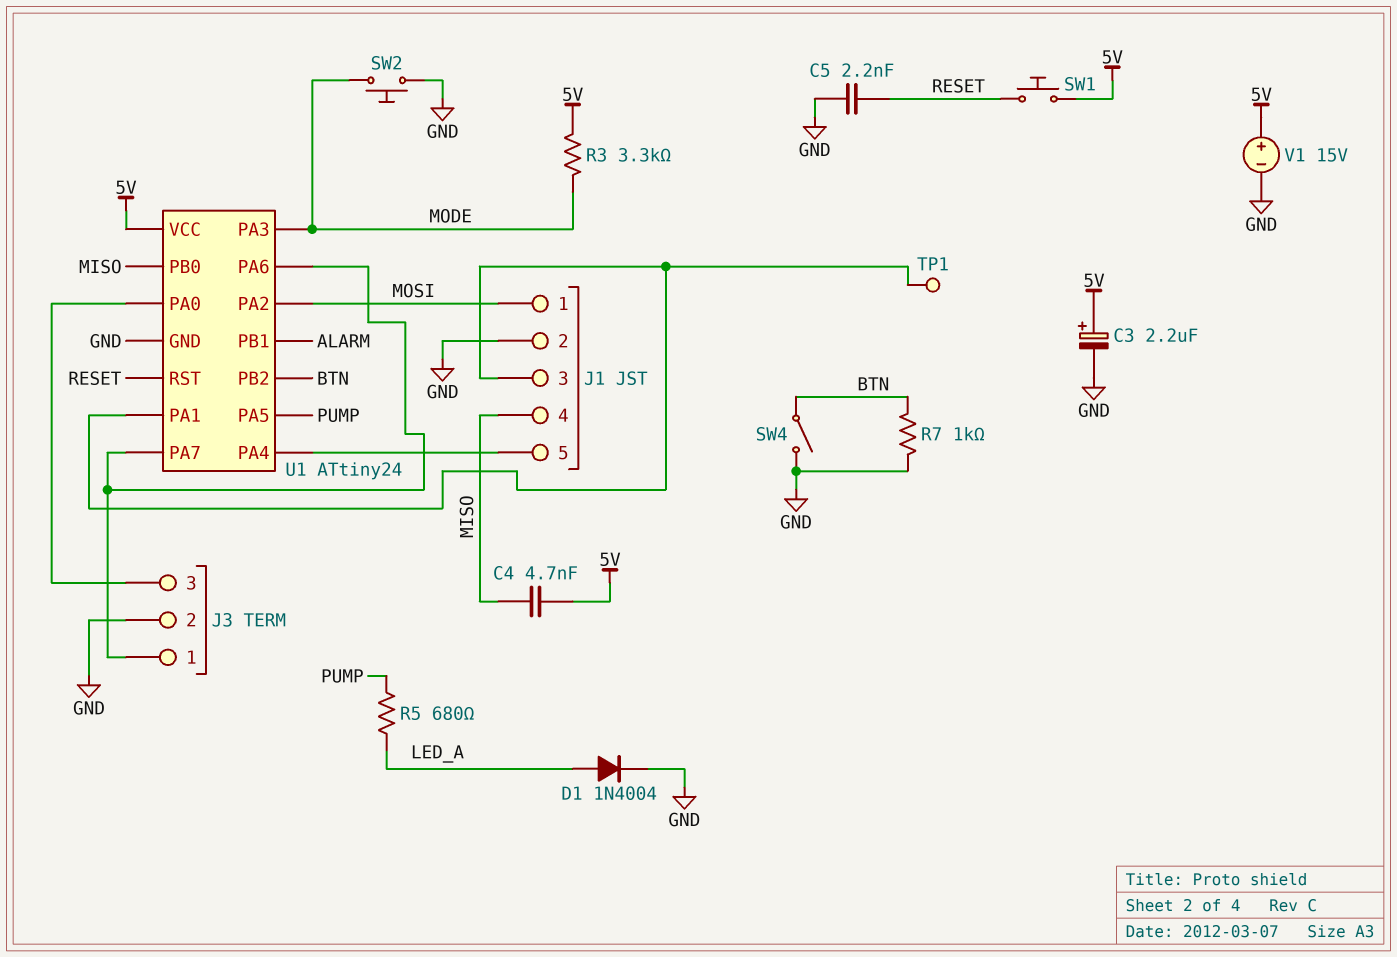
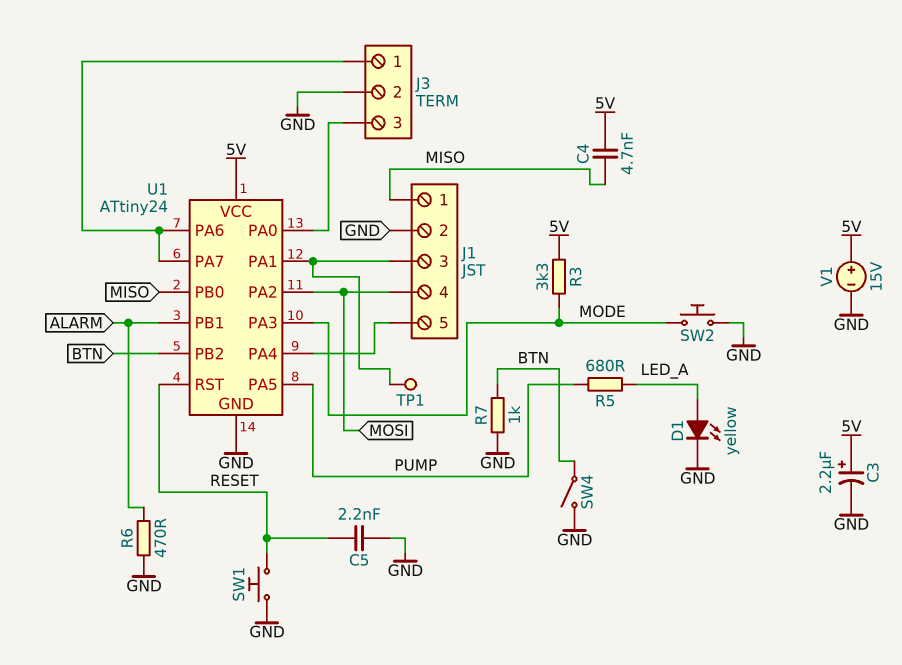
D1: diode 1N4004 (A LED_A, K GND) -> LED yellow (A LED_A, K GND)
J1 pin 1: MOSI -> MISO
J1 pin 4: MISO -> MOSI
R6: none -> 470 (ALARM, GND)
SW1: button (5V, RESET) -> button (GND, RESET)

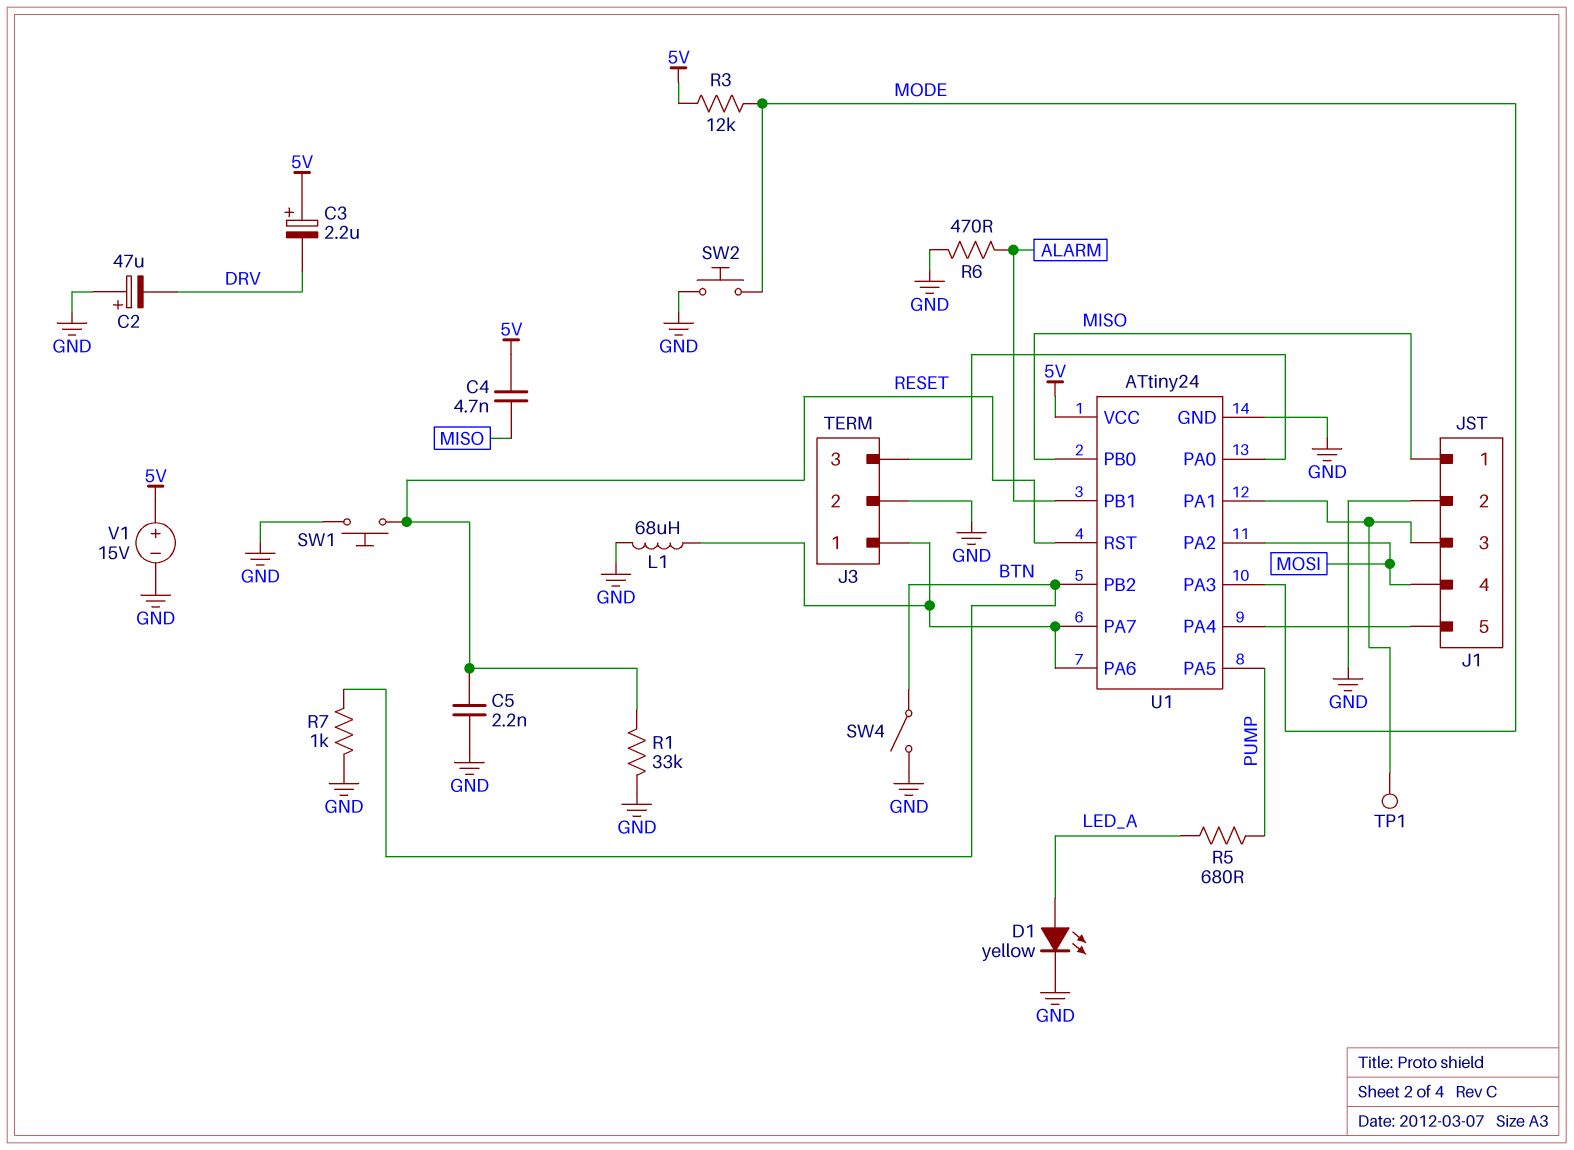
C2: none -> 47uF (plus GND, minus DRV)
C3: 2.2uF (plus 5V, minus GND) -> 2.2uF (plus 5V, minus DRV)
L1: none -> 68uH (GND, J3/1)
R1: none -> 33k (GND, RESET)
R3: 3.3k (5V, MODE) -> 12k (5V, MODE)

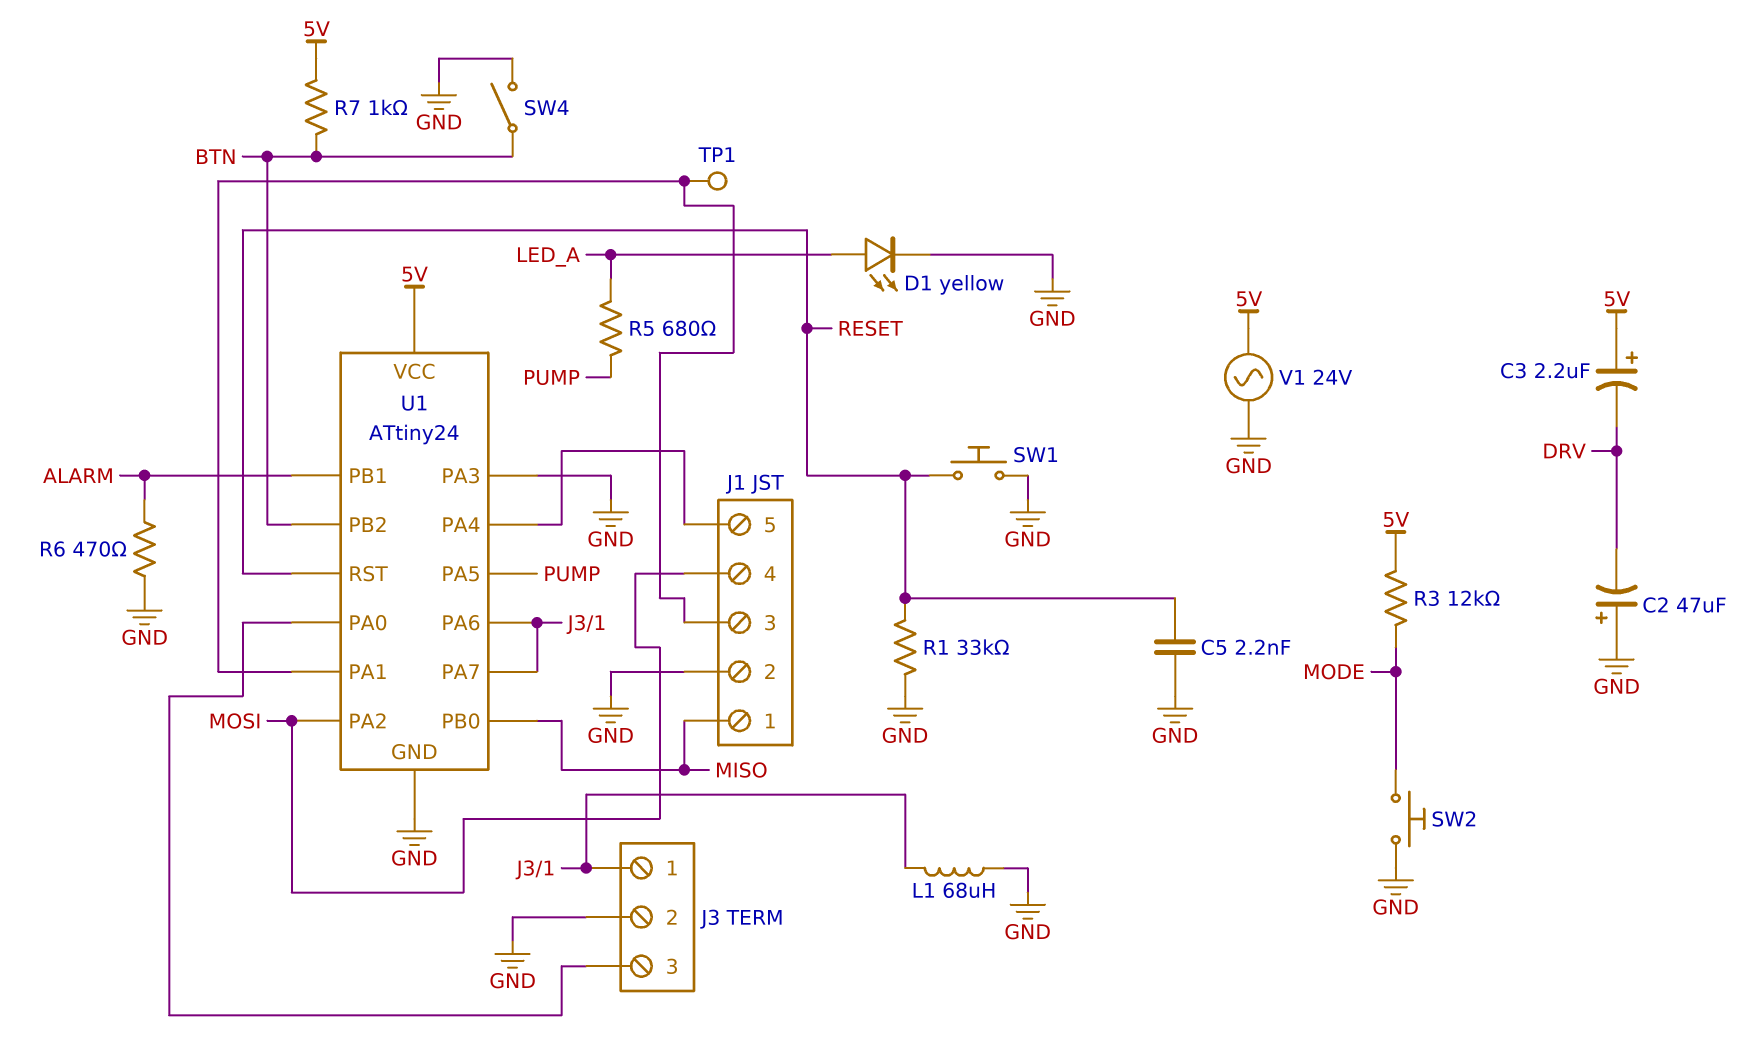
C4: 4.7nF (5V, MISO) -> none
R7: 1k (BTN, GND) -> 1k (5V, BTN)
U1 pin PA3: MODE -> GND
V1: 15V (plus 5V, minus GND) -> AC 24V (5V, GND)

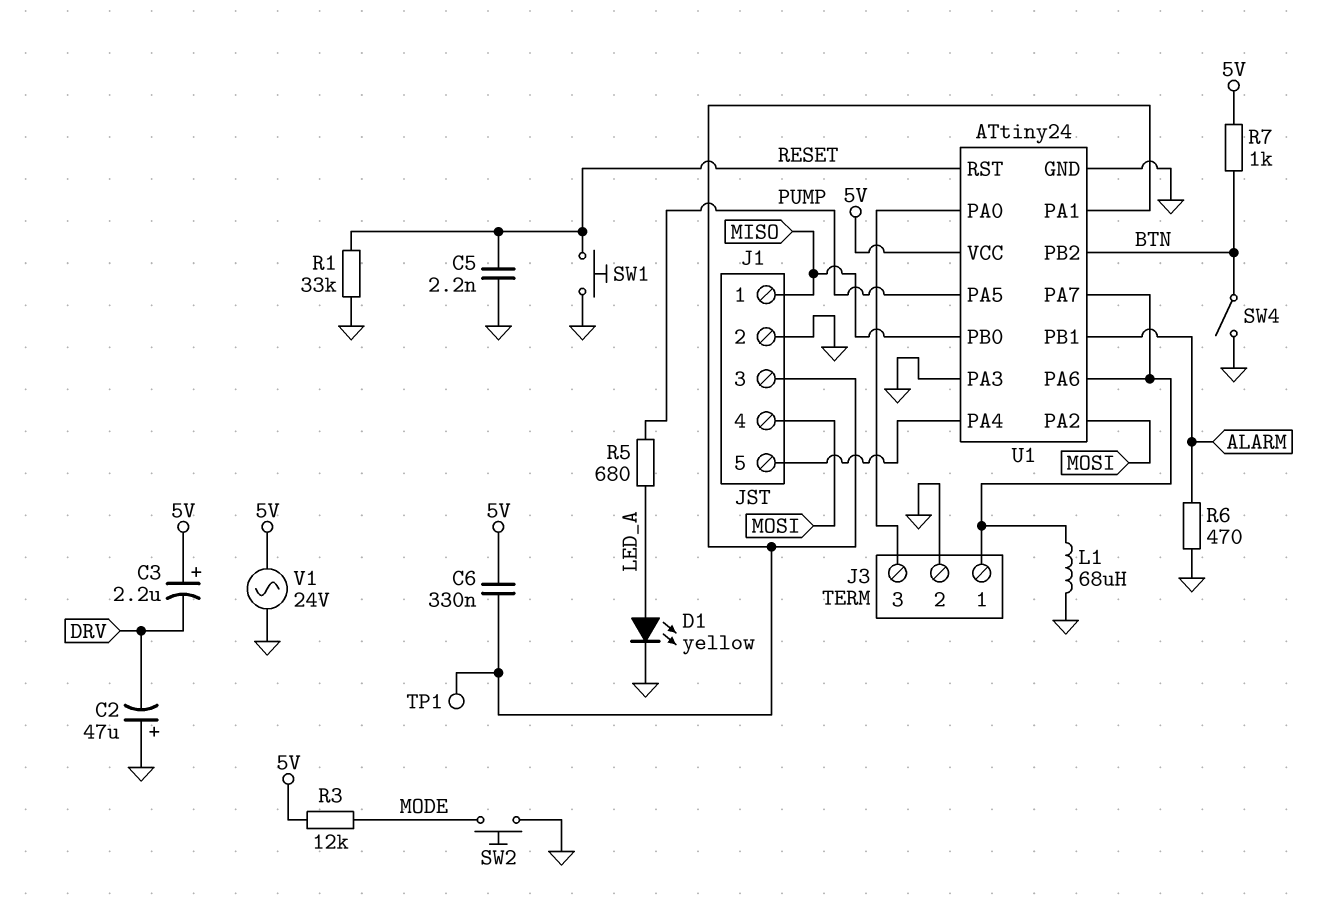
C6: none -> 330nF (5V, J1/3)

